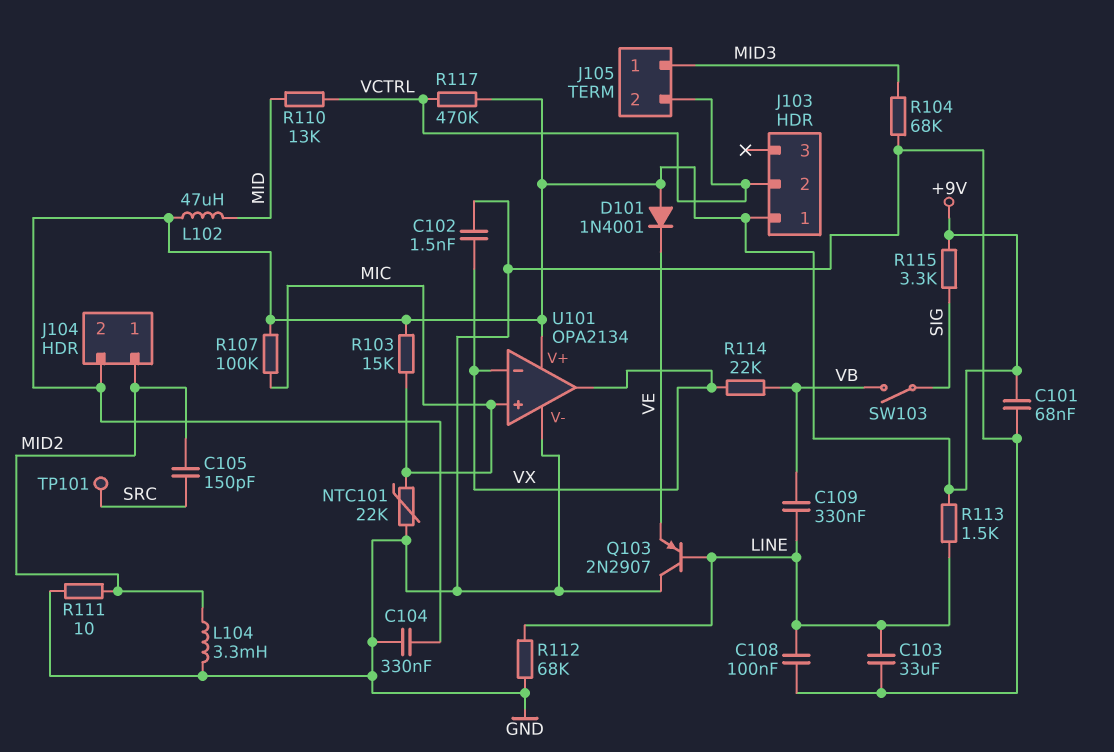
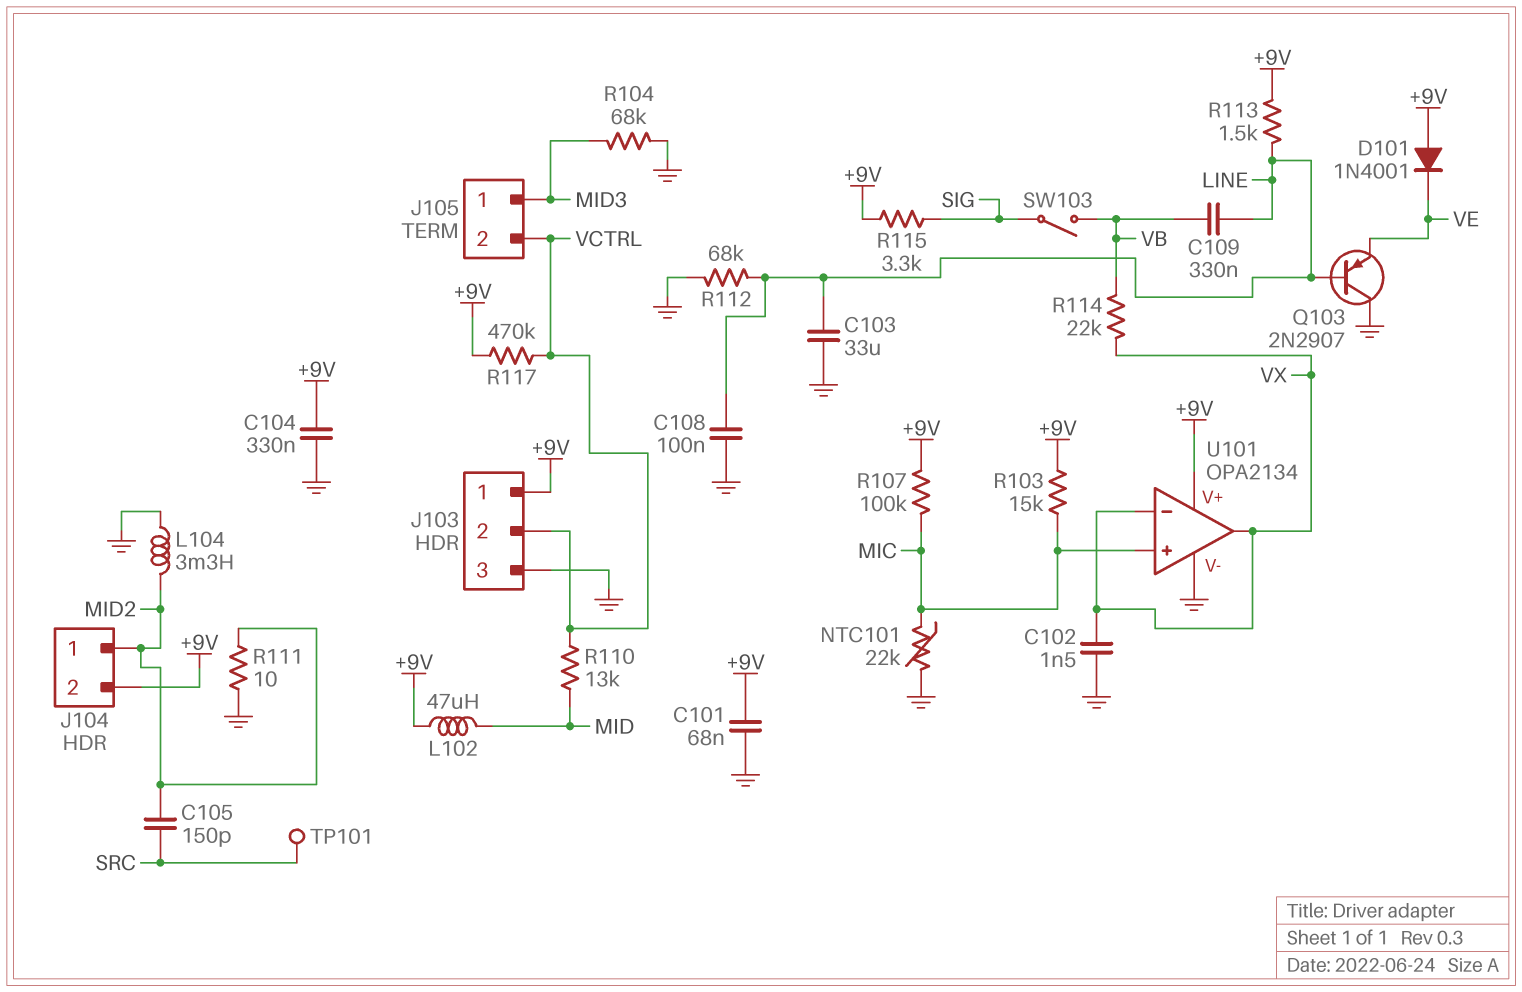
J103 pin 3: none -> GND

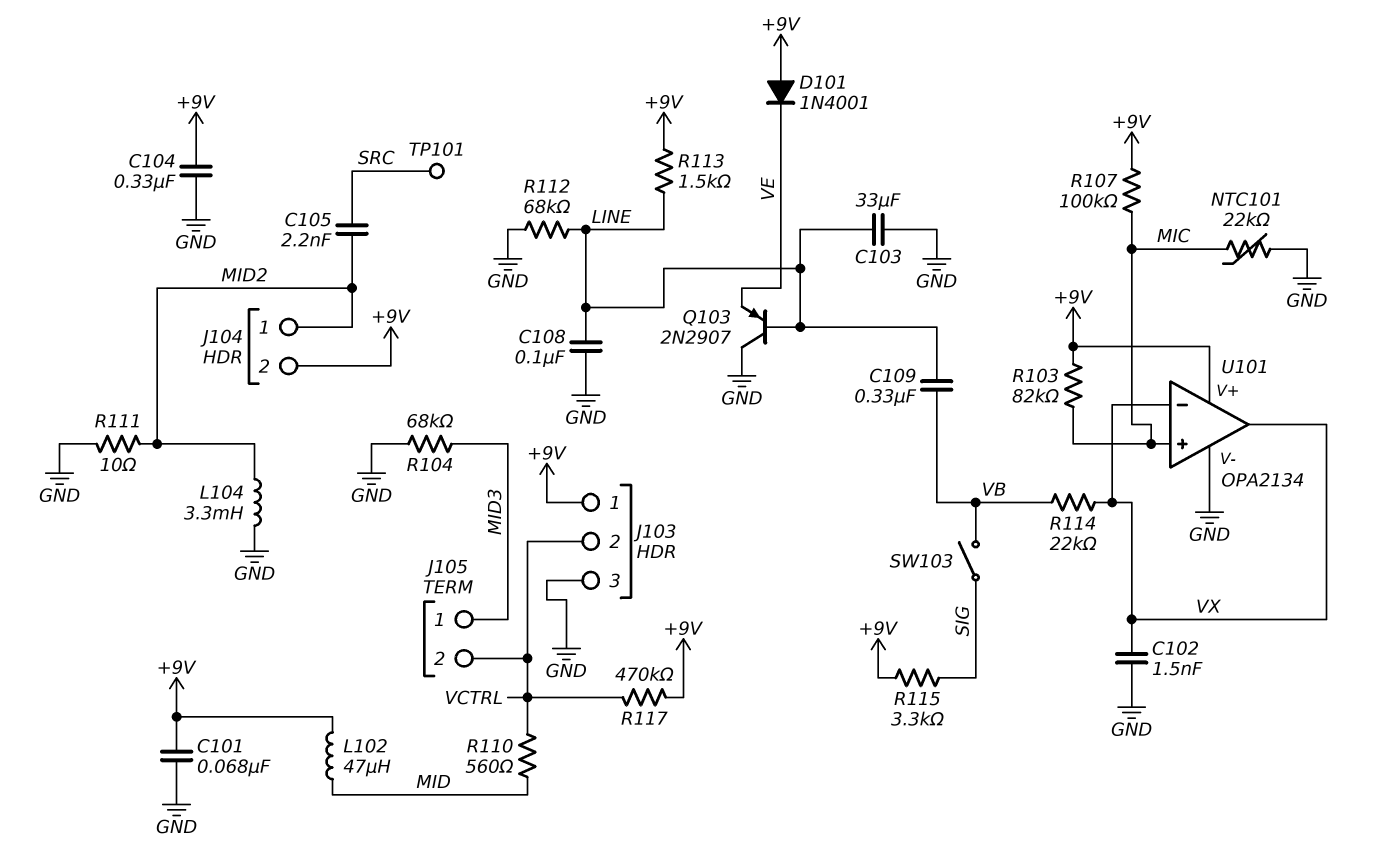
C105: 150pF (MID2, SRC) -> 2.2nF (MID2, SRC)
R103: 15k (+9V, MIC) -> 82k (+9V, MIC)
R110: 13k (MID, VCTRL) -> 560 (MID, VCTRL)

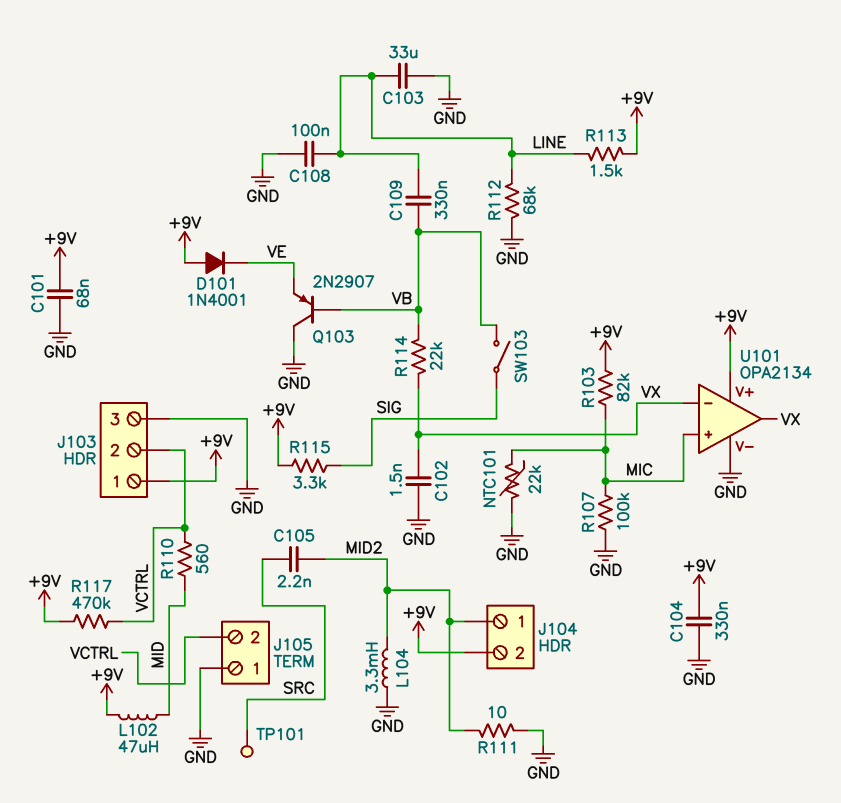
J105 pin 1: MID3 -> GND
Q103: PNP 2N2907 (B LINE, C GND, E VE) -> PNP 2N2907 (B VB, C GND, E VE)
R104: 68k (GND, MID3) -> none
R107: 100k (+9V, MIC) -> 100k (GND, MIC)

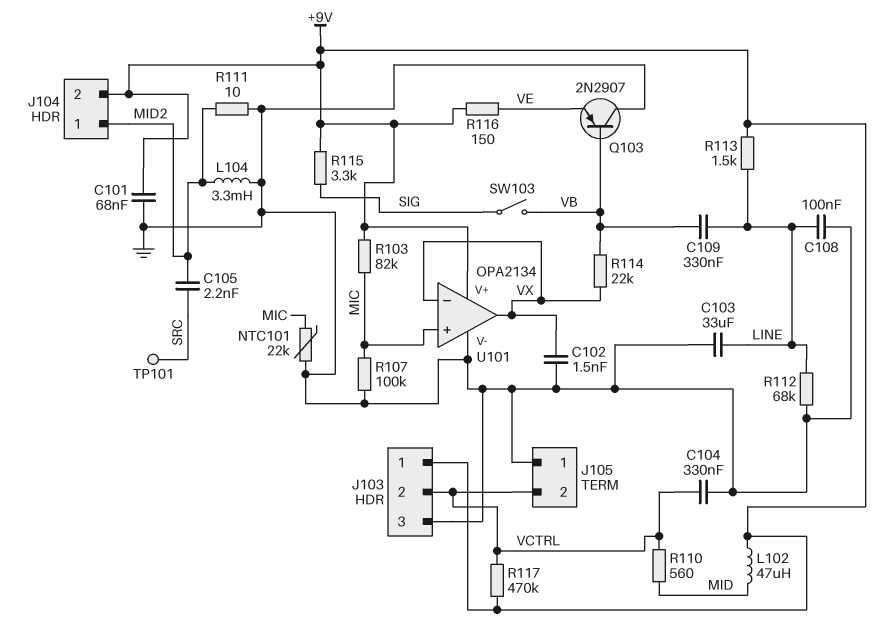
C104: 330nF (+9V, GND) -> 330nF (GND, VCTRL)
D101: diode 1N4001 (A +9V, K VE) -> none
R116: none -> 150 (+9V, VE)

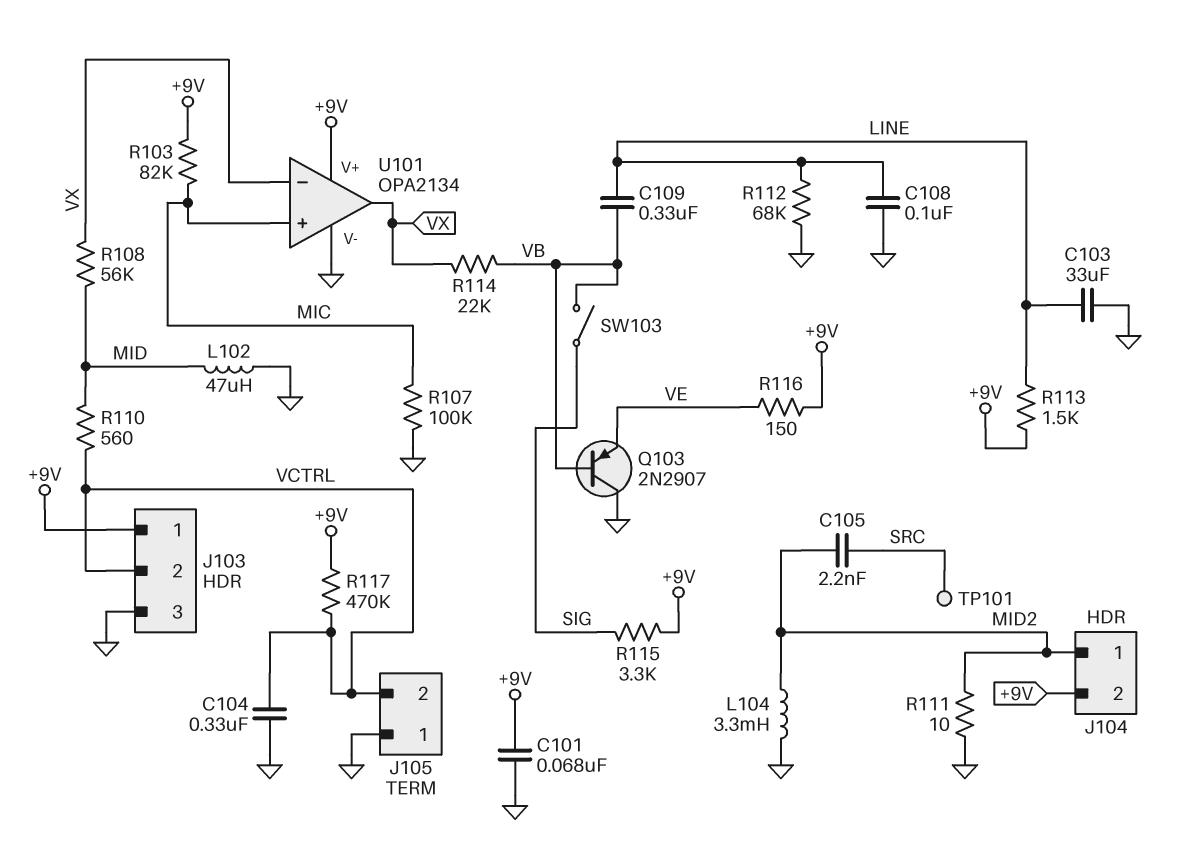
C102: 1.5nF (GND, VX) -> none
L102: 47uH (+9V, MID) -> 47uH (GND, MID)
NTC101: 22k (GND, MIC) -> none
R108: none -> 56k (MID, VX)

